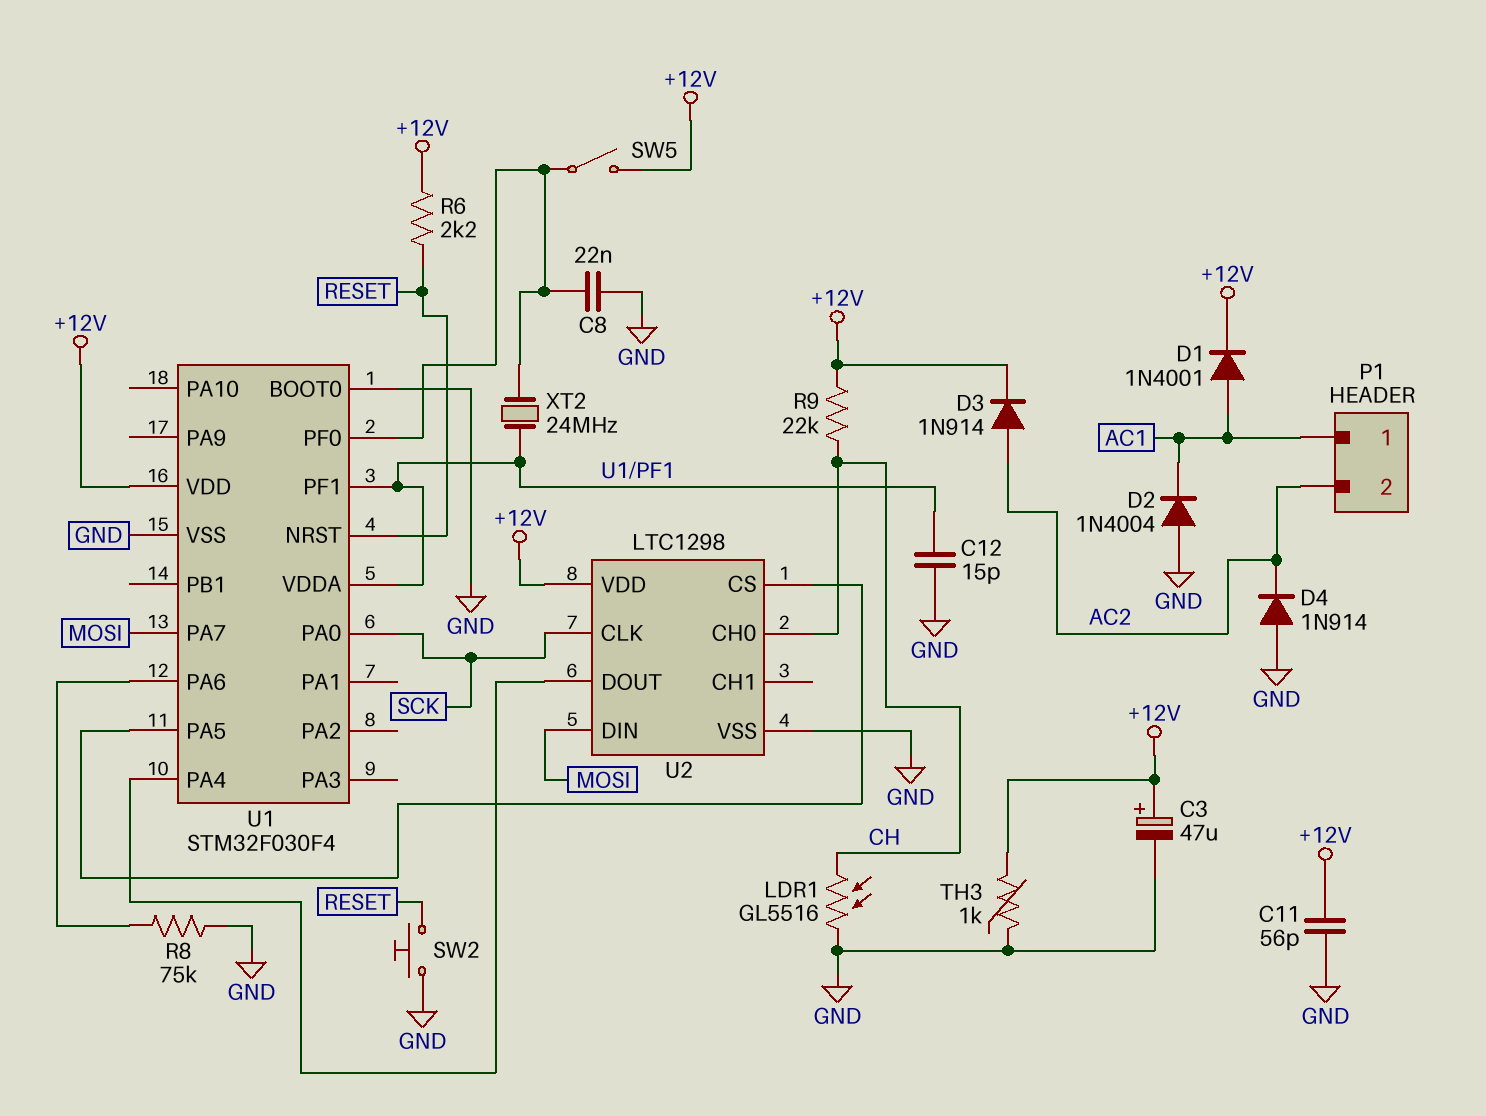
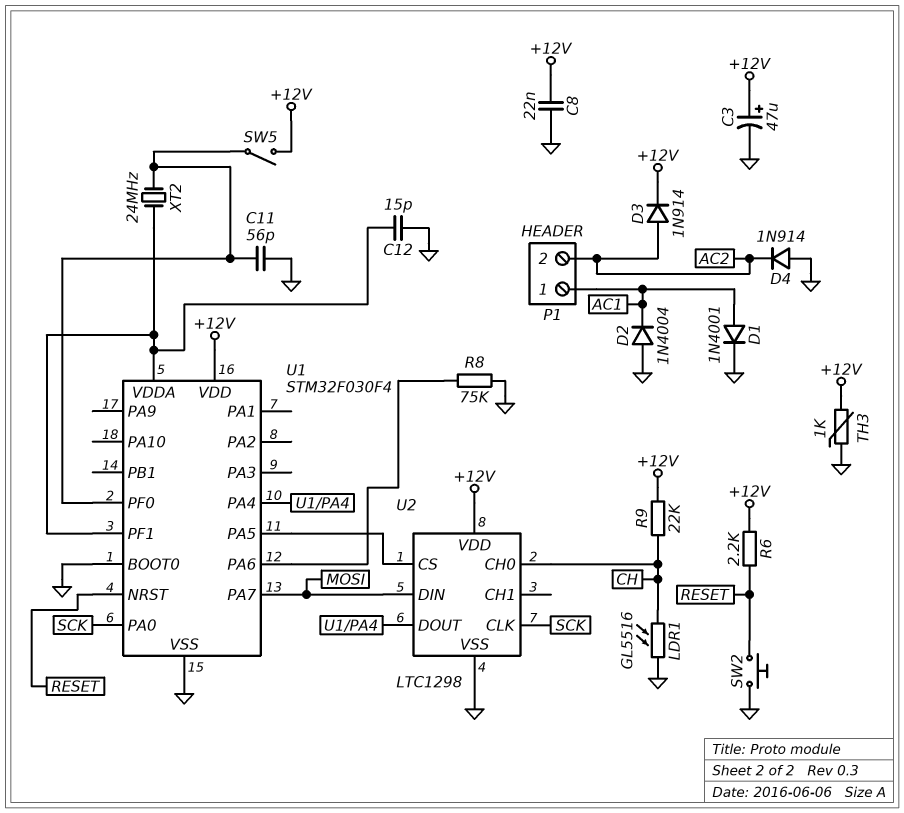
C8: 22nF (GND, U1/PF0) -> 22nF (+12V, GND)
C11: 56pF (+12V, GND) -> 56pF (GND, U1/PF0)
D1: diode 1N4001 (A AC1, K +12V) -> diode 1N4001 (A AC1, K GND)

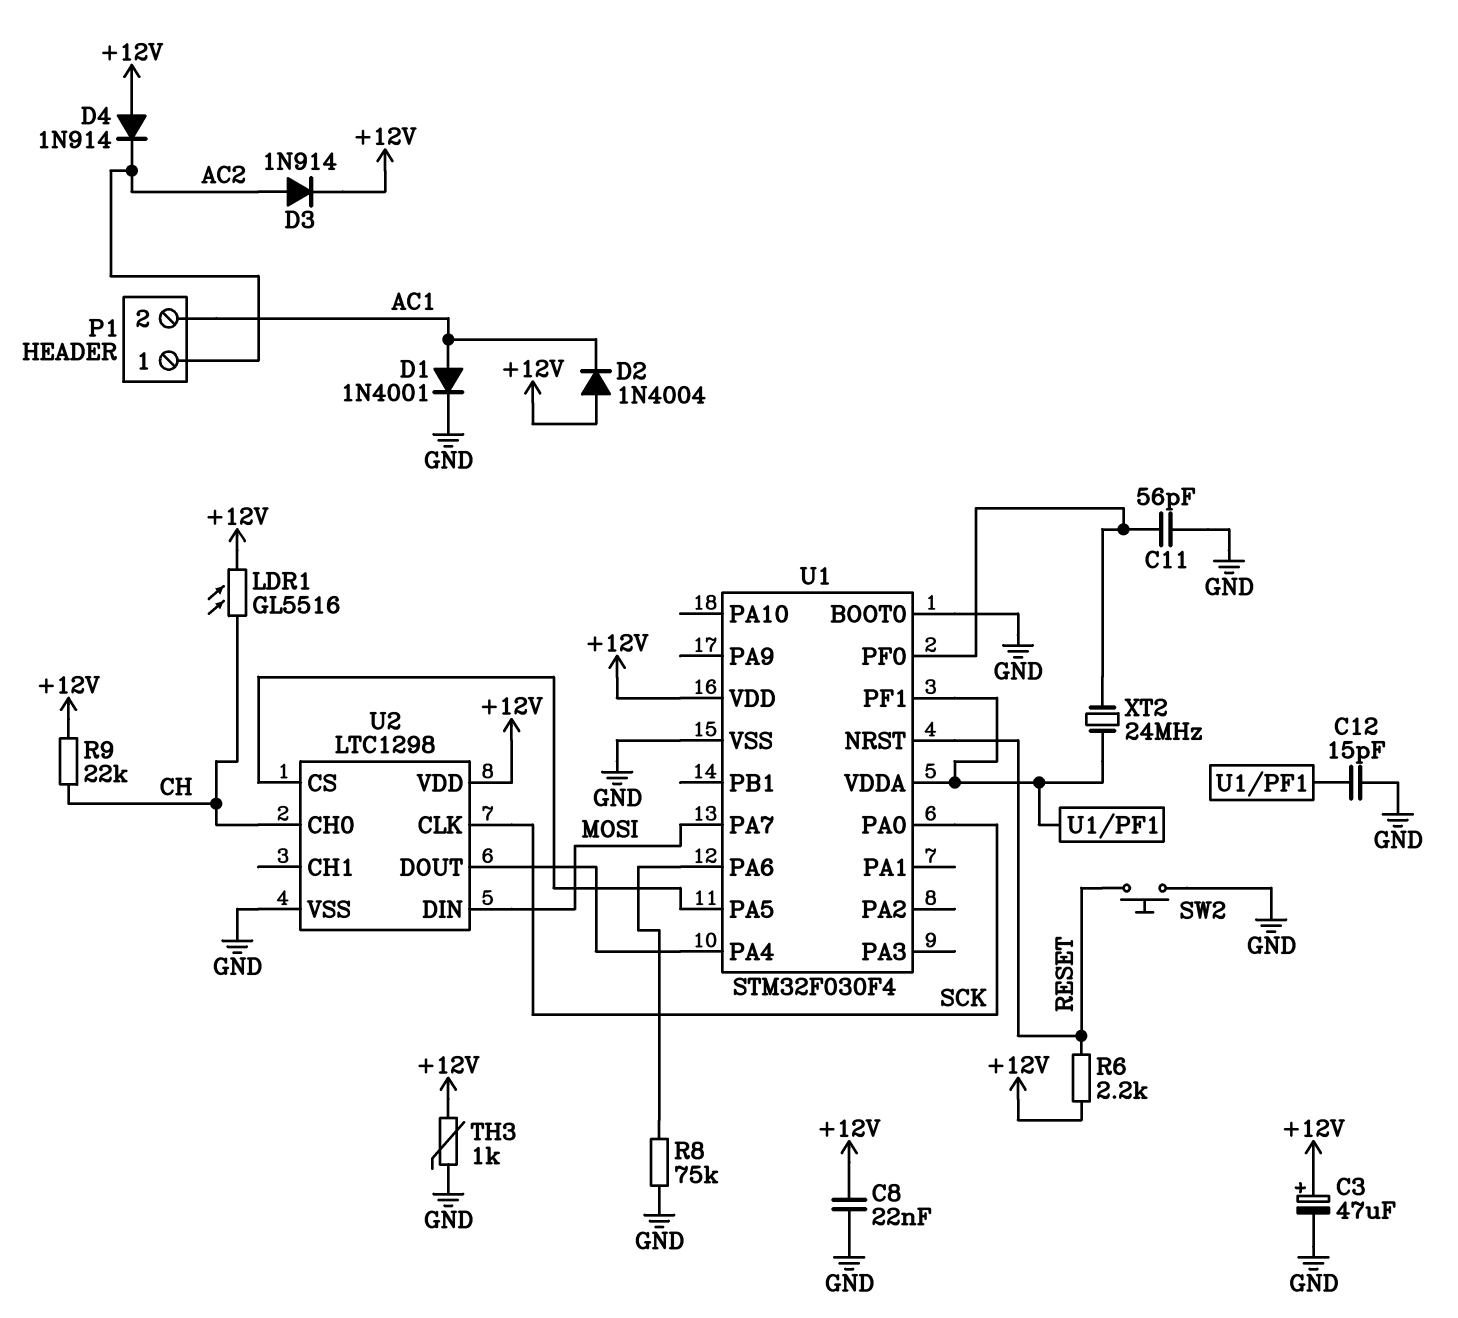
D2: diode 1N4004 (A GND, K AC1) -> diode 1N4004 (A +12V, K AC1)
D4: diode 1N914 (A GND, K AC2) -> diode 1N914 (A +12V, K AC2)
LDR1: GL5516 (CH, GND) -> GL5516 (+12V, CH)
P1 pin 1: AC1 -> AC2
P1 pin 2: AC2 -> AC1
SW5: switch (+12V, U1/PF0) -> none

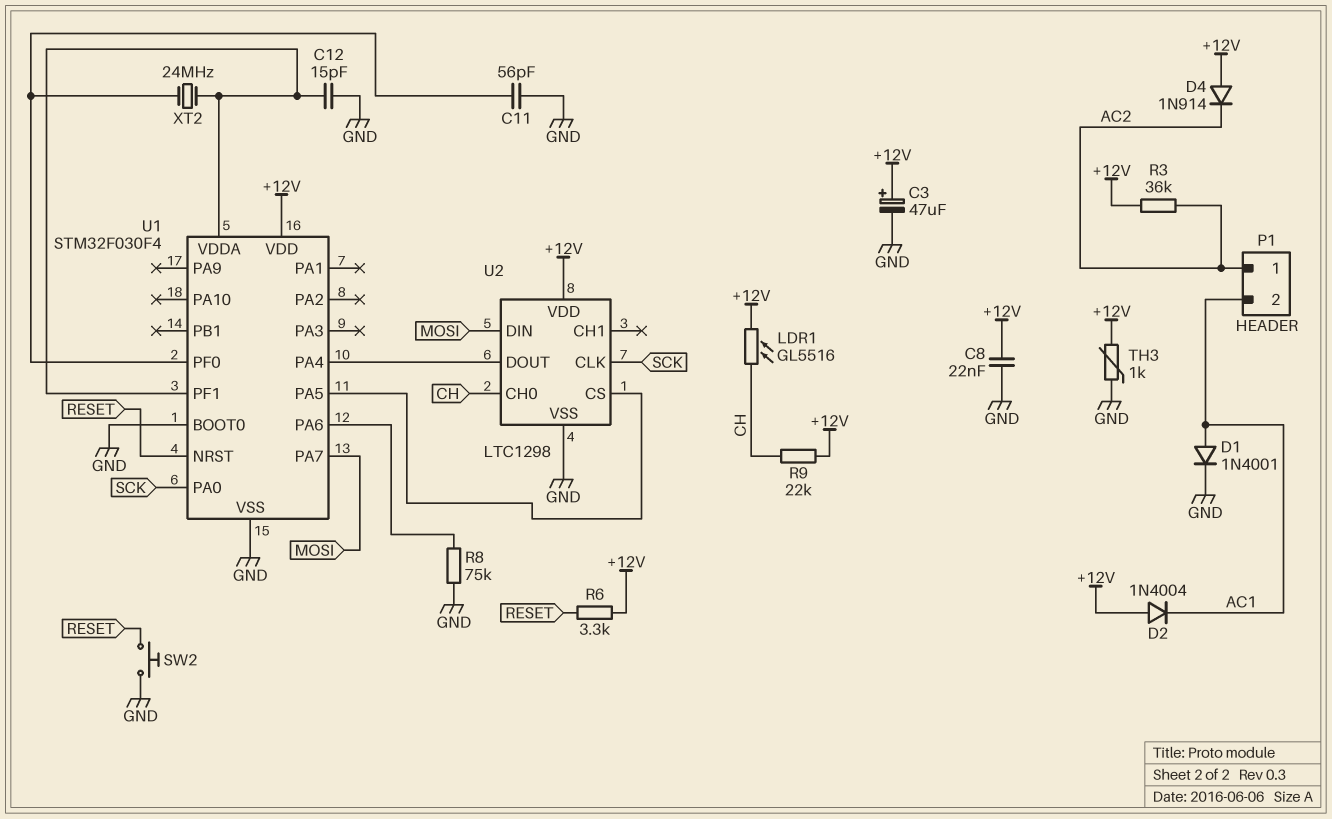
D3: diode 1N914 (A AC2, K +12V) -> none
R3: none -> 36k (+12V, AC2)
R6: 2.2k (+12V, RESET) -> 3.3k (+12V, RESET)

